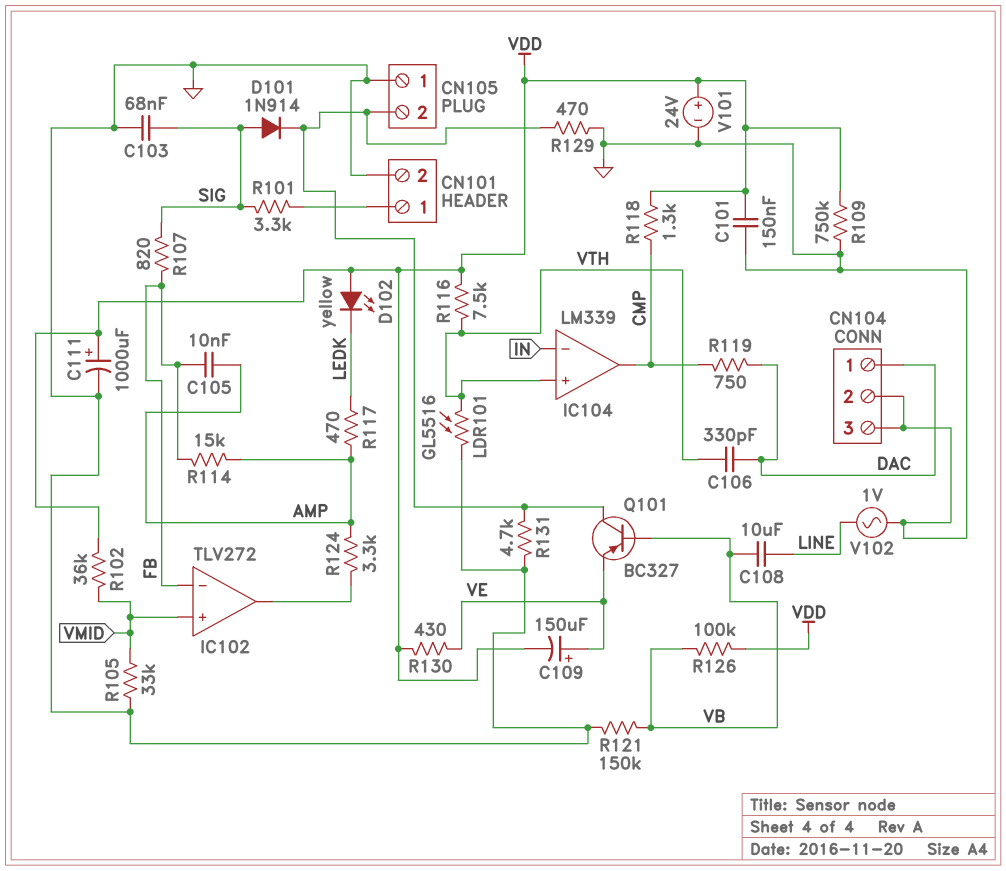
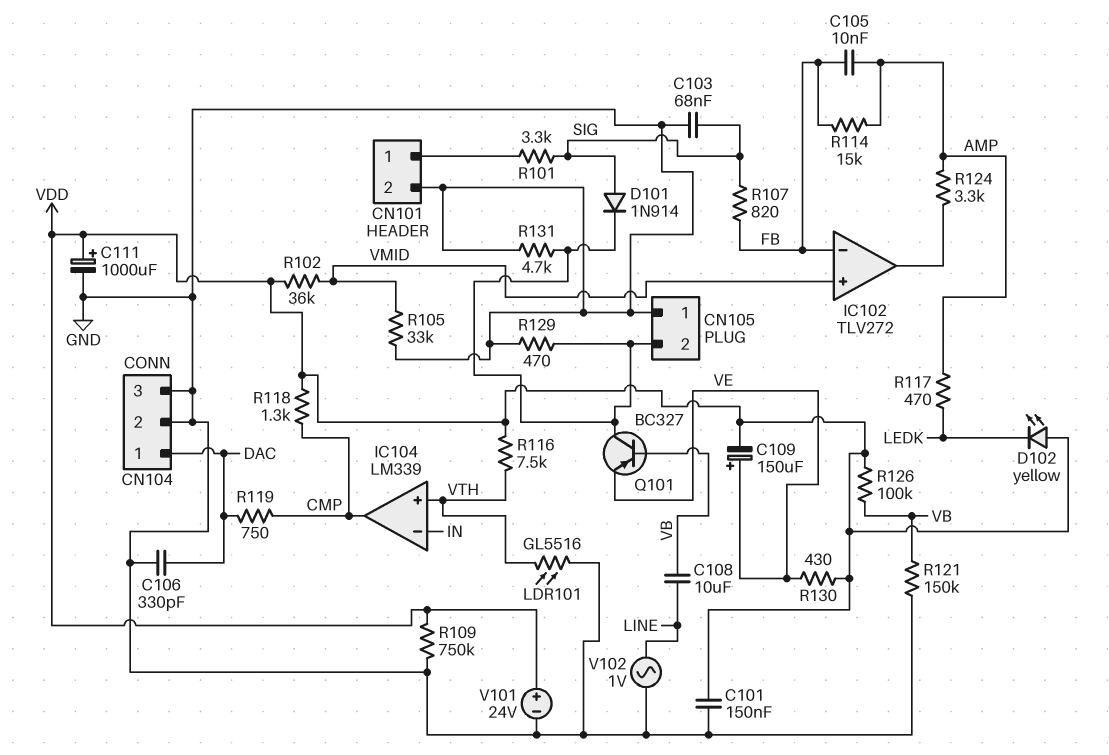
C106: 330pF (DAC, VTH) -> 330pF (DAC, GND)

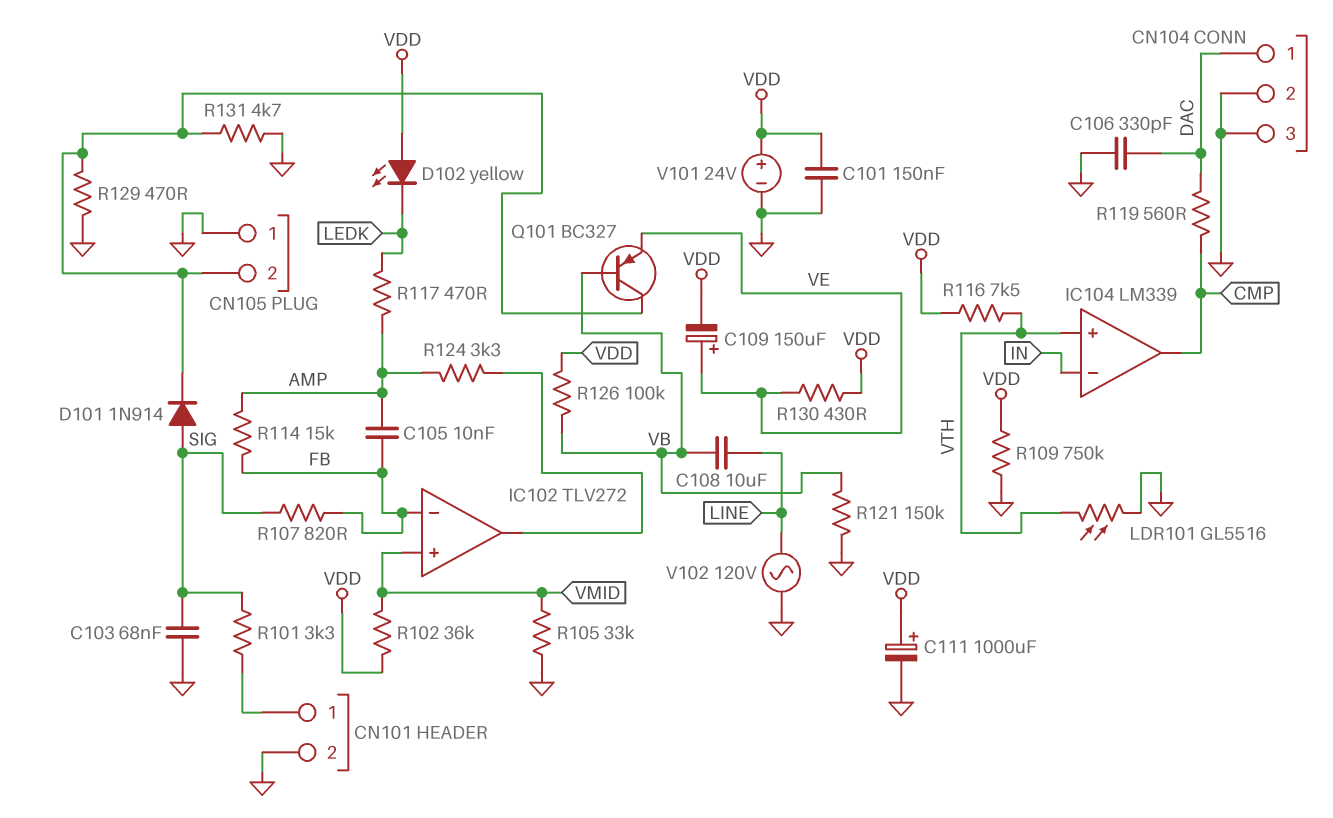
R118: 1.3k (CMP, VDD) -> none
R119: 750 (CMP, DAC) -> 560 (CMP, DAC)
V102: AC 1V (GND, LINE) -> AC 120V (GND, LINE)

